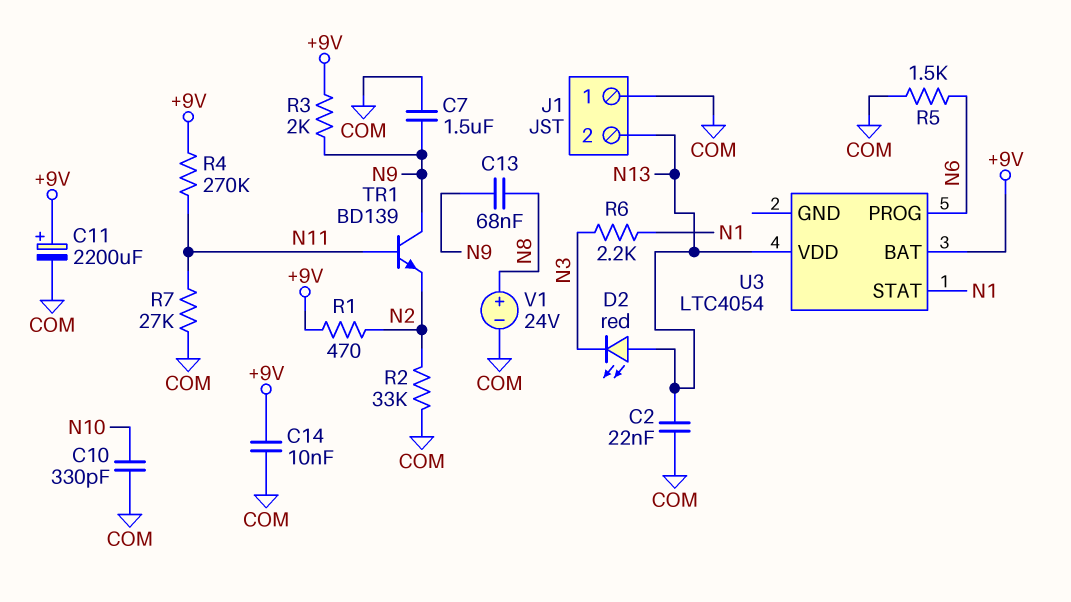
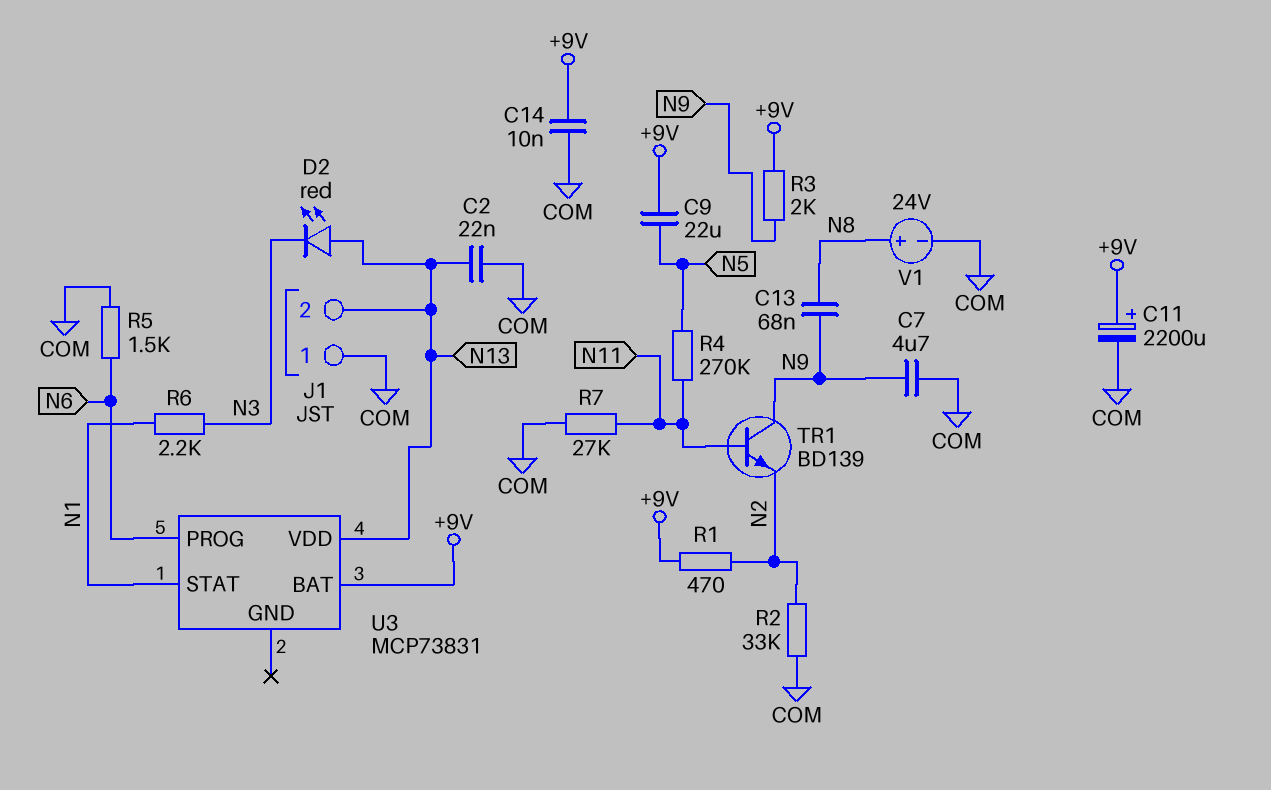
C7: 1.5uF (COM, N9) -> 4.7uF (COM, N9)
C9: none -> 22uF (+9V, N5)
C10: 330pF (COM, N10) -> none
R4: 270k (+9V, N11) -> 270k (N5, N11)
U3: LTC4054 -> MCP73831

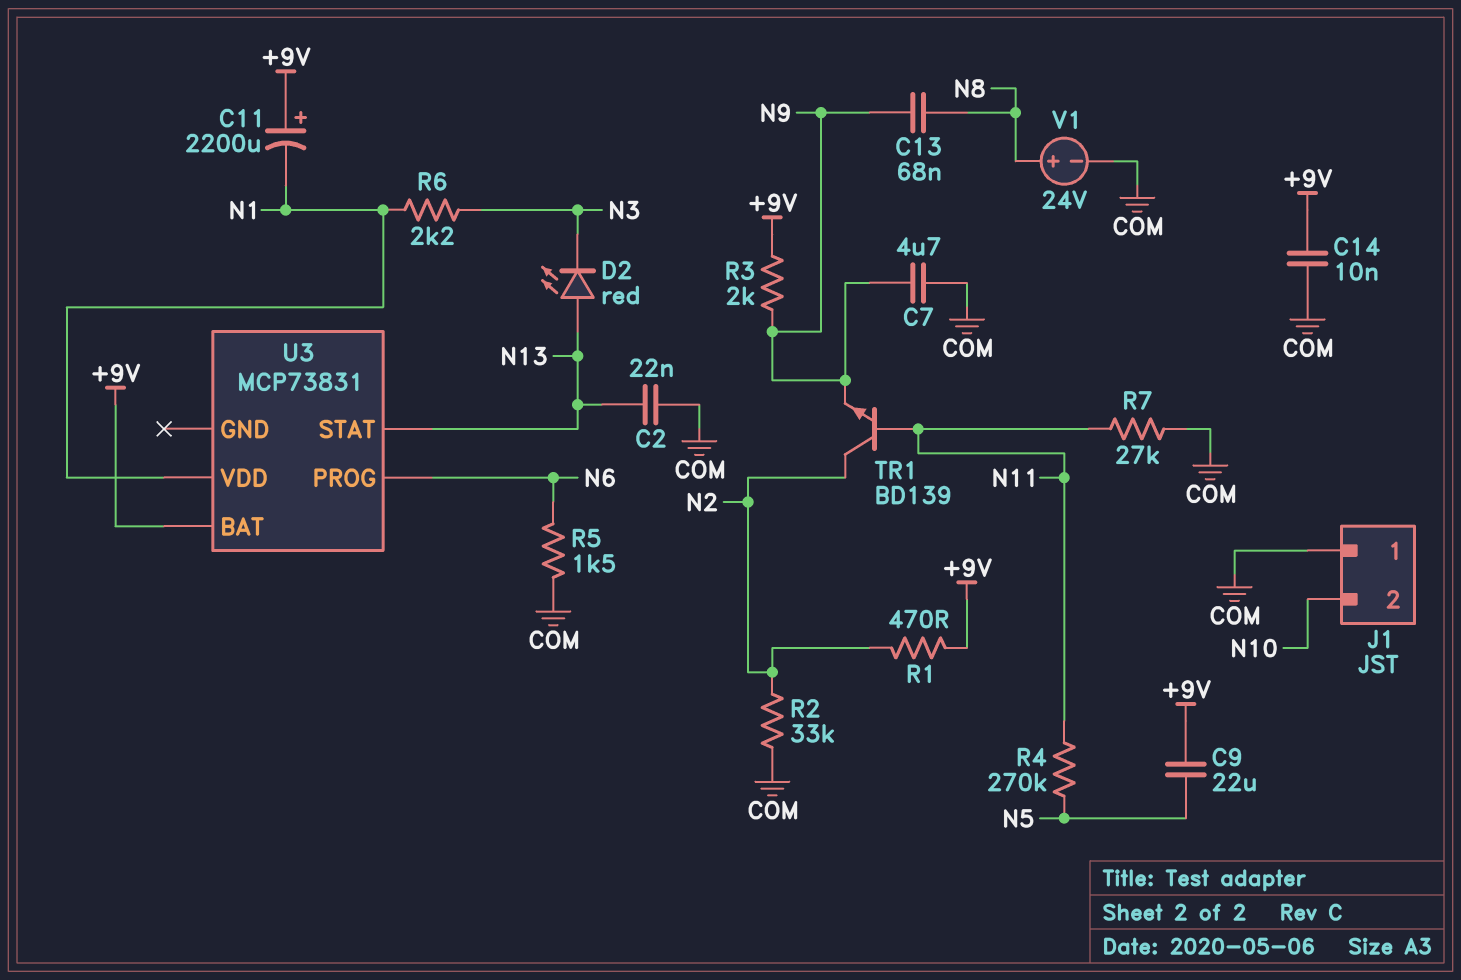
C11: 2200uF (plus +9V, minus COM) -> 2200uF (plus +9V, minus N1)
J1 pin 2: N13 -> N10
TR1: NPN BD139 (B N11, C N9, E N2) -> NPN BD139 (B N11, C N2, E N9)
U3 pin STAT: N1 -> N13
U3 pin VDD: N13 -> N1

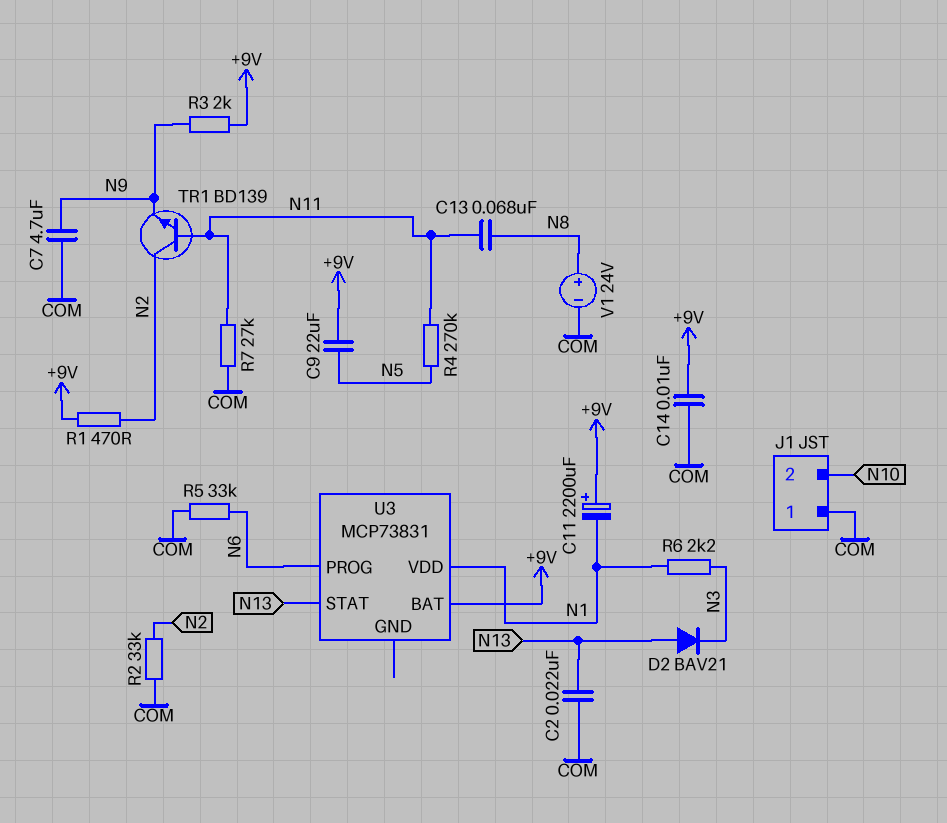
C13: 68nF (N8, N9) -> 68nF (N8, N11)
D2: LED red (A N13, K N3) -> diode BAV21 (A N13, K N3)
R5: 1.5k (COM, N6) -> 33k (COM, N6)

